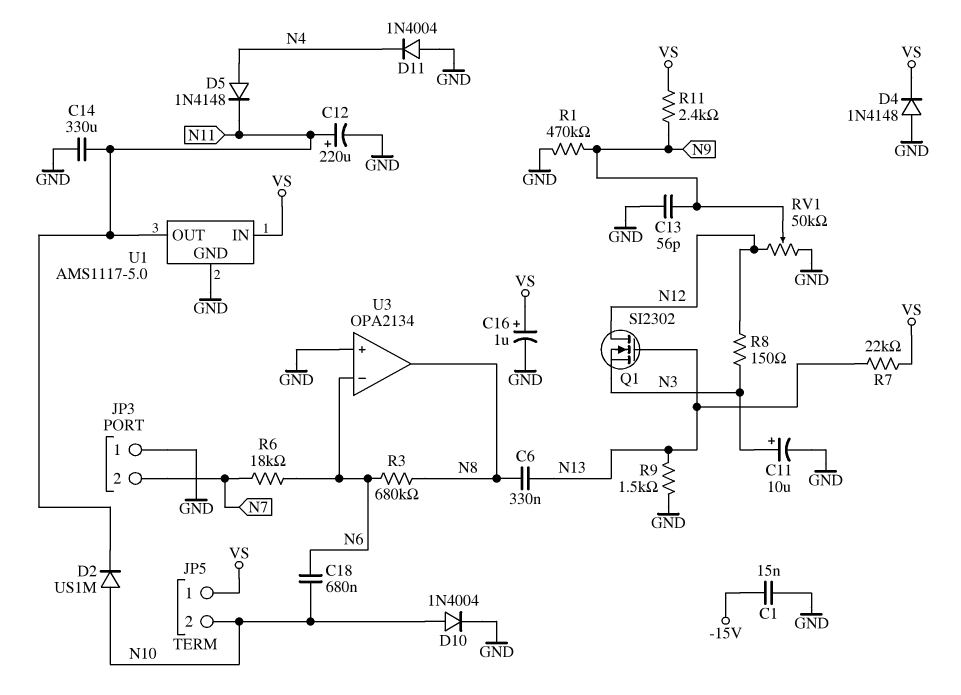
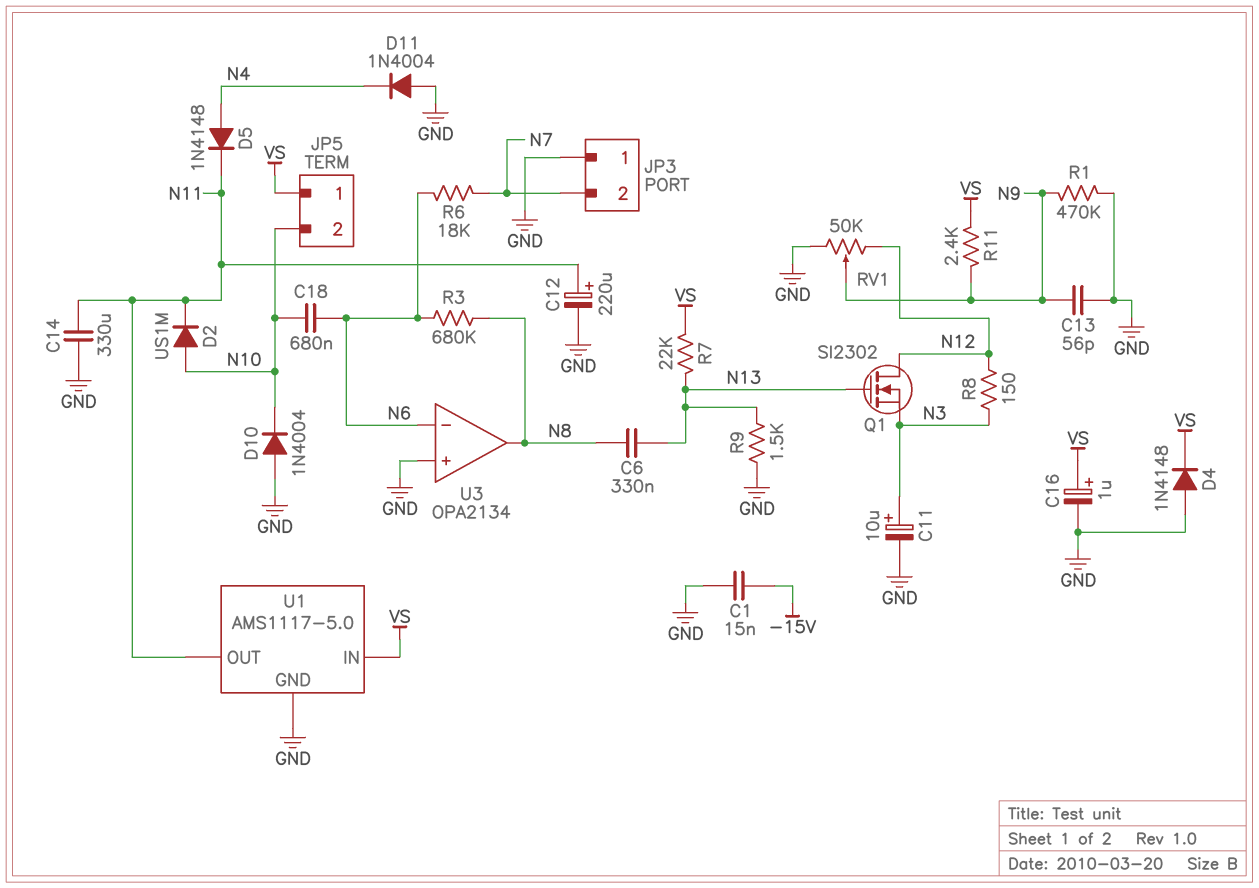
D10: diode 1N4004 (A N10, K GND) -> diode 1N4004 (A GND, K N10)

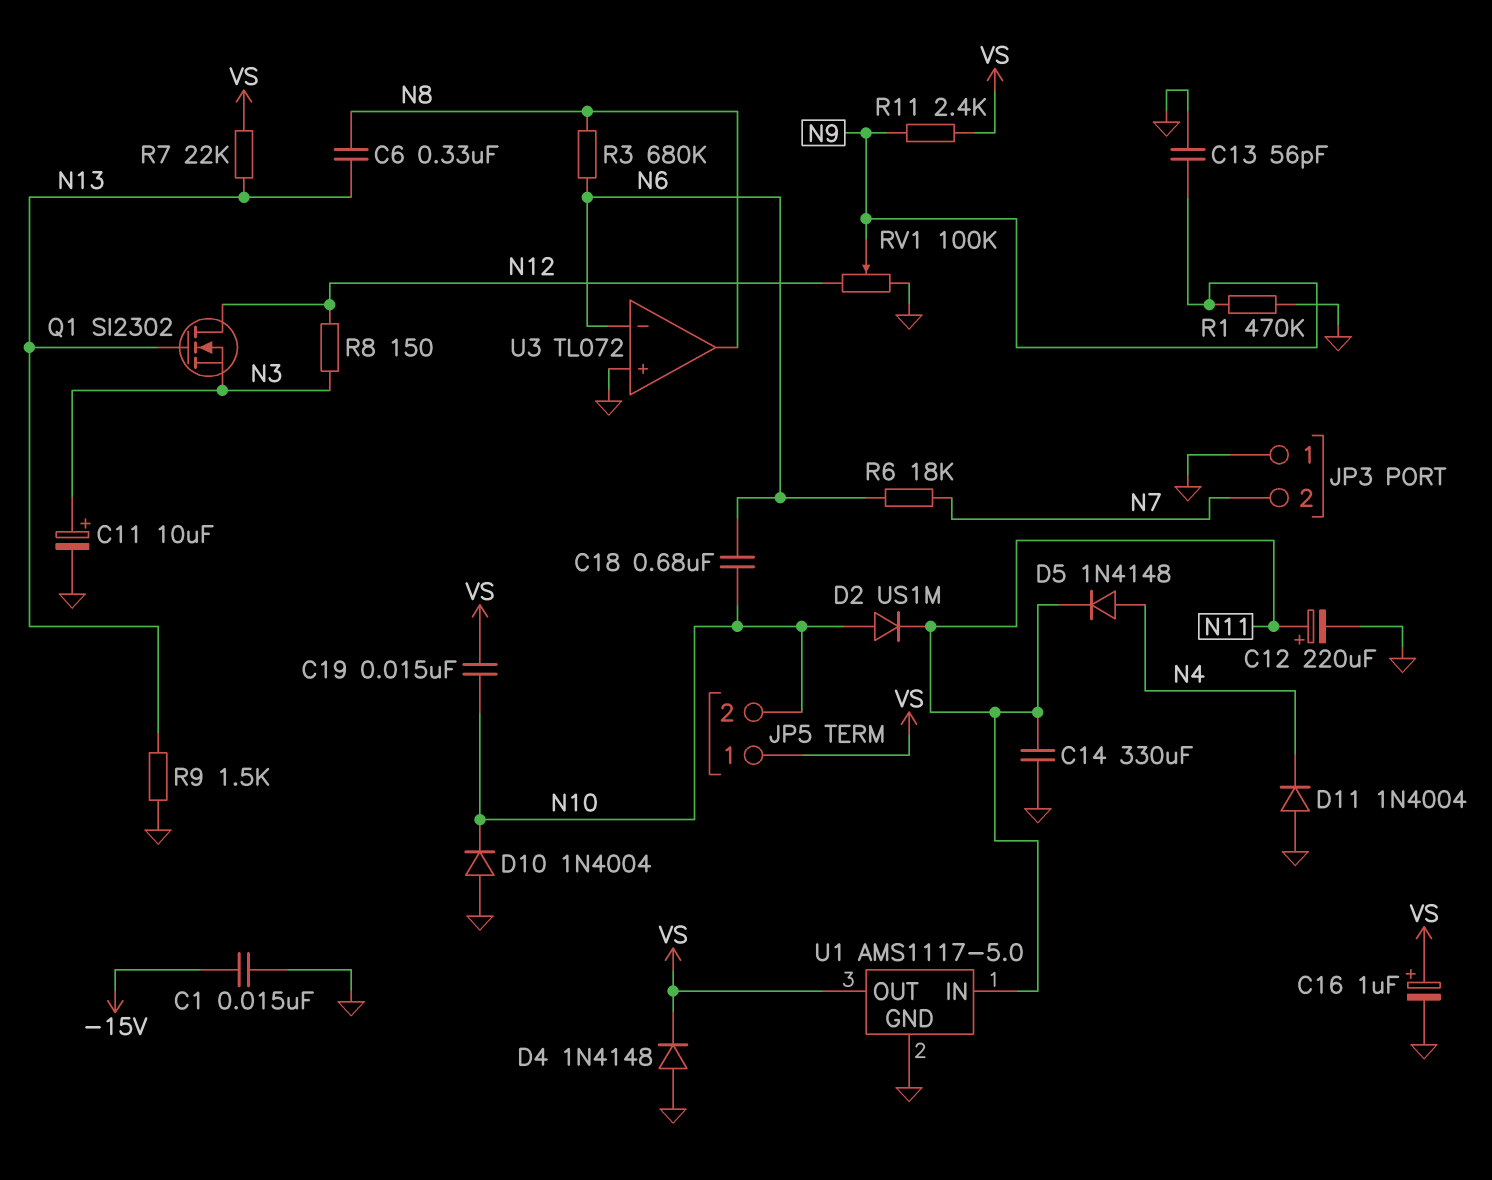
C19: none -> 15nF (N10, VS)
RV1: 50k (GND, N12, wiper N9) -> 100k (GND, N12, wiper N9)
U1 pin IN: VS -> N11
U1 pin OUT: N11 -> VS
U3: OPA2134 -> TL072

